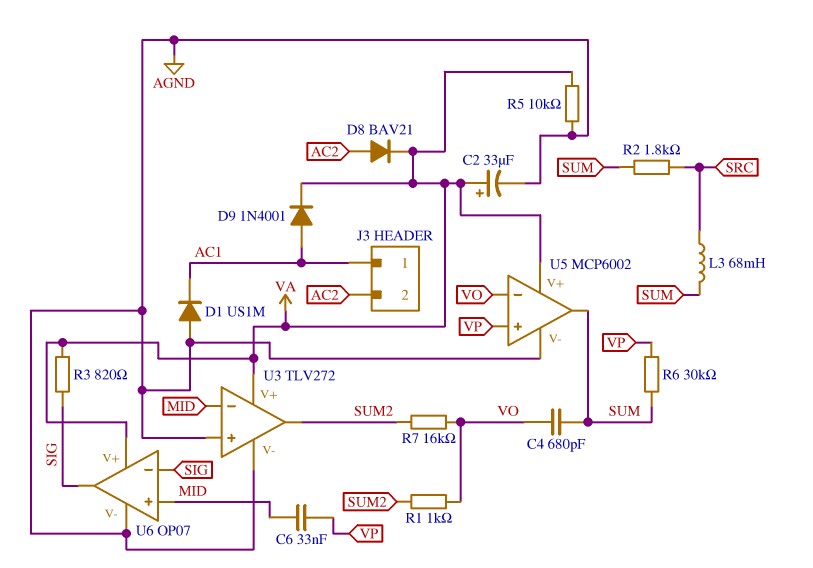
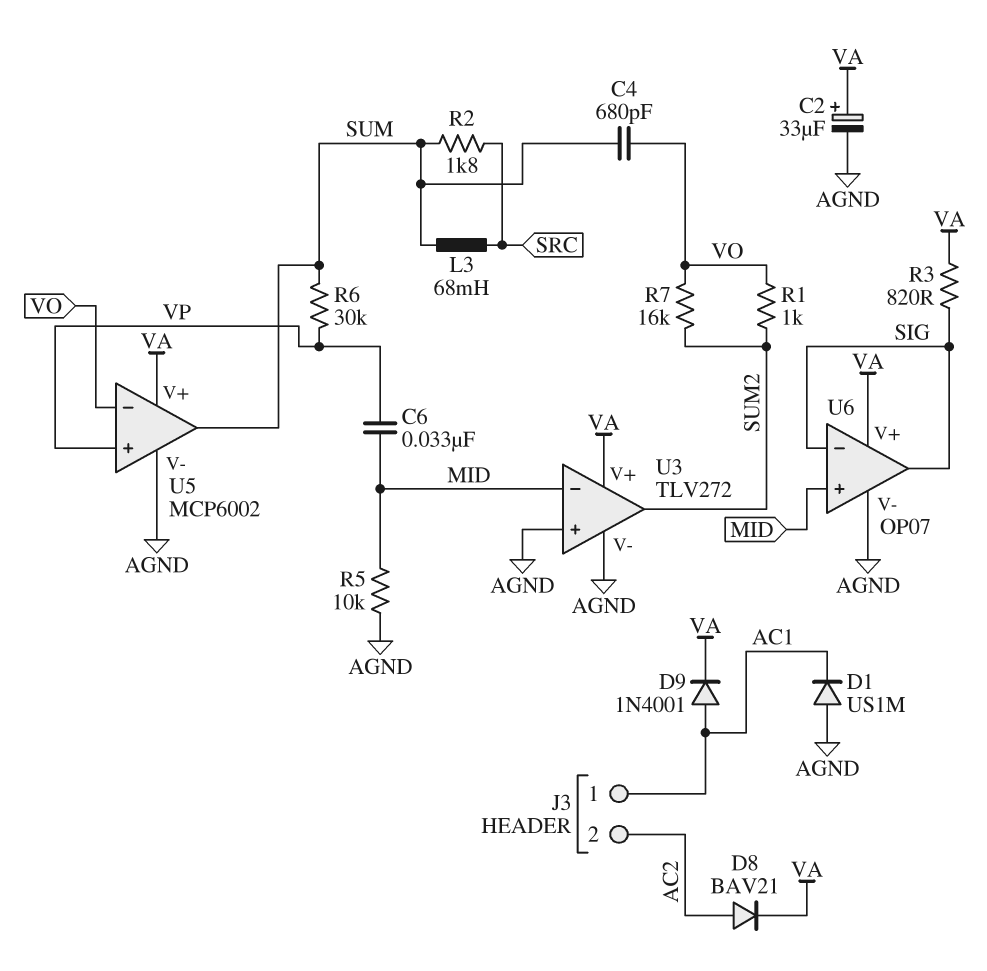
R5: 10k (AGND, VA) -> 10k (AGND, MID)

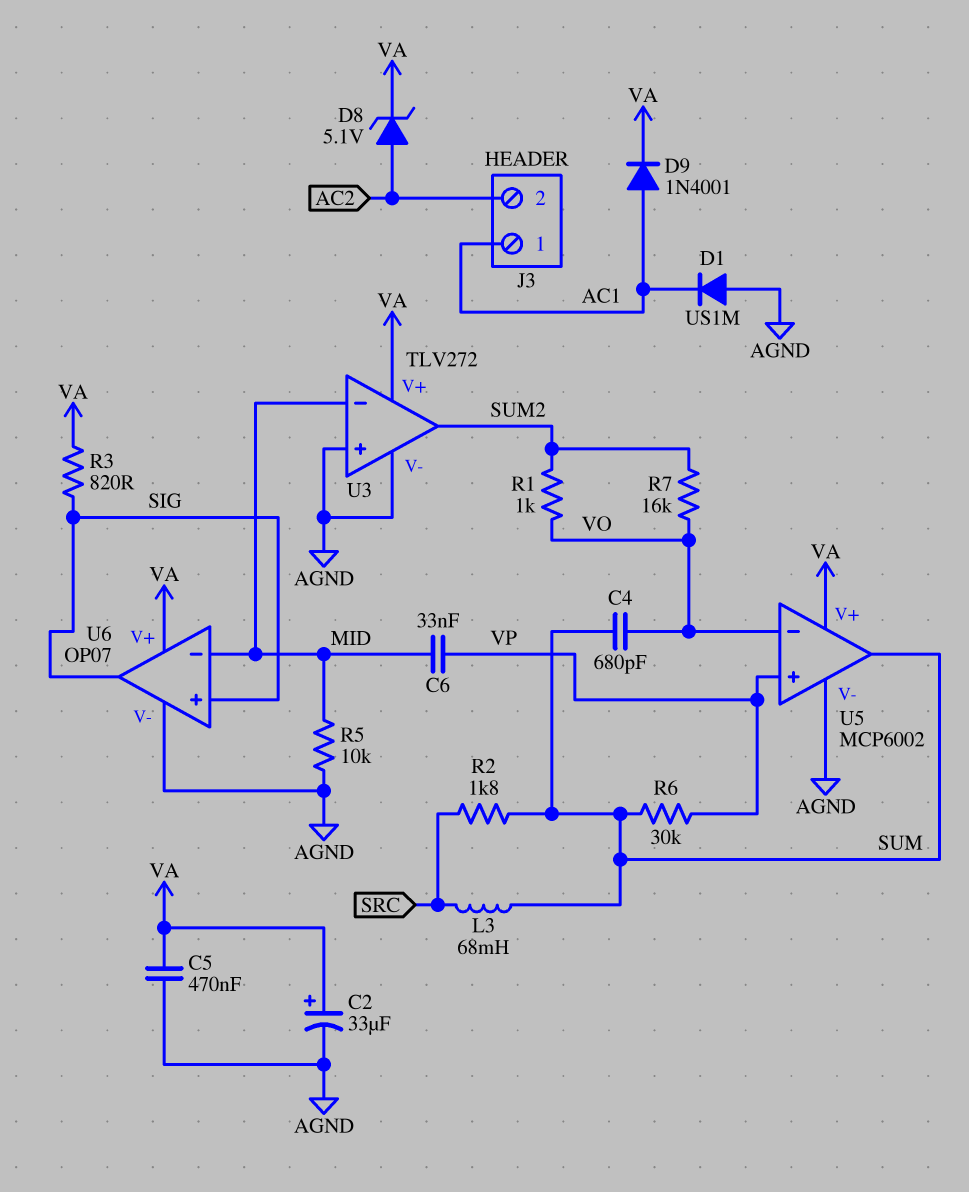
C5: none -> 470nF (AGND, VA)
D8: diode BAV21 (A AC2, K VA) -> zener 5.1V (A AC2, K VA)
U6 pin in+: MID -> SIG
U6 pin in-: SIG -> MID

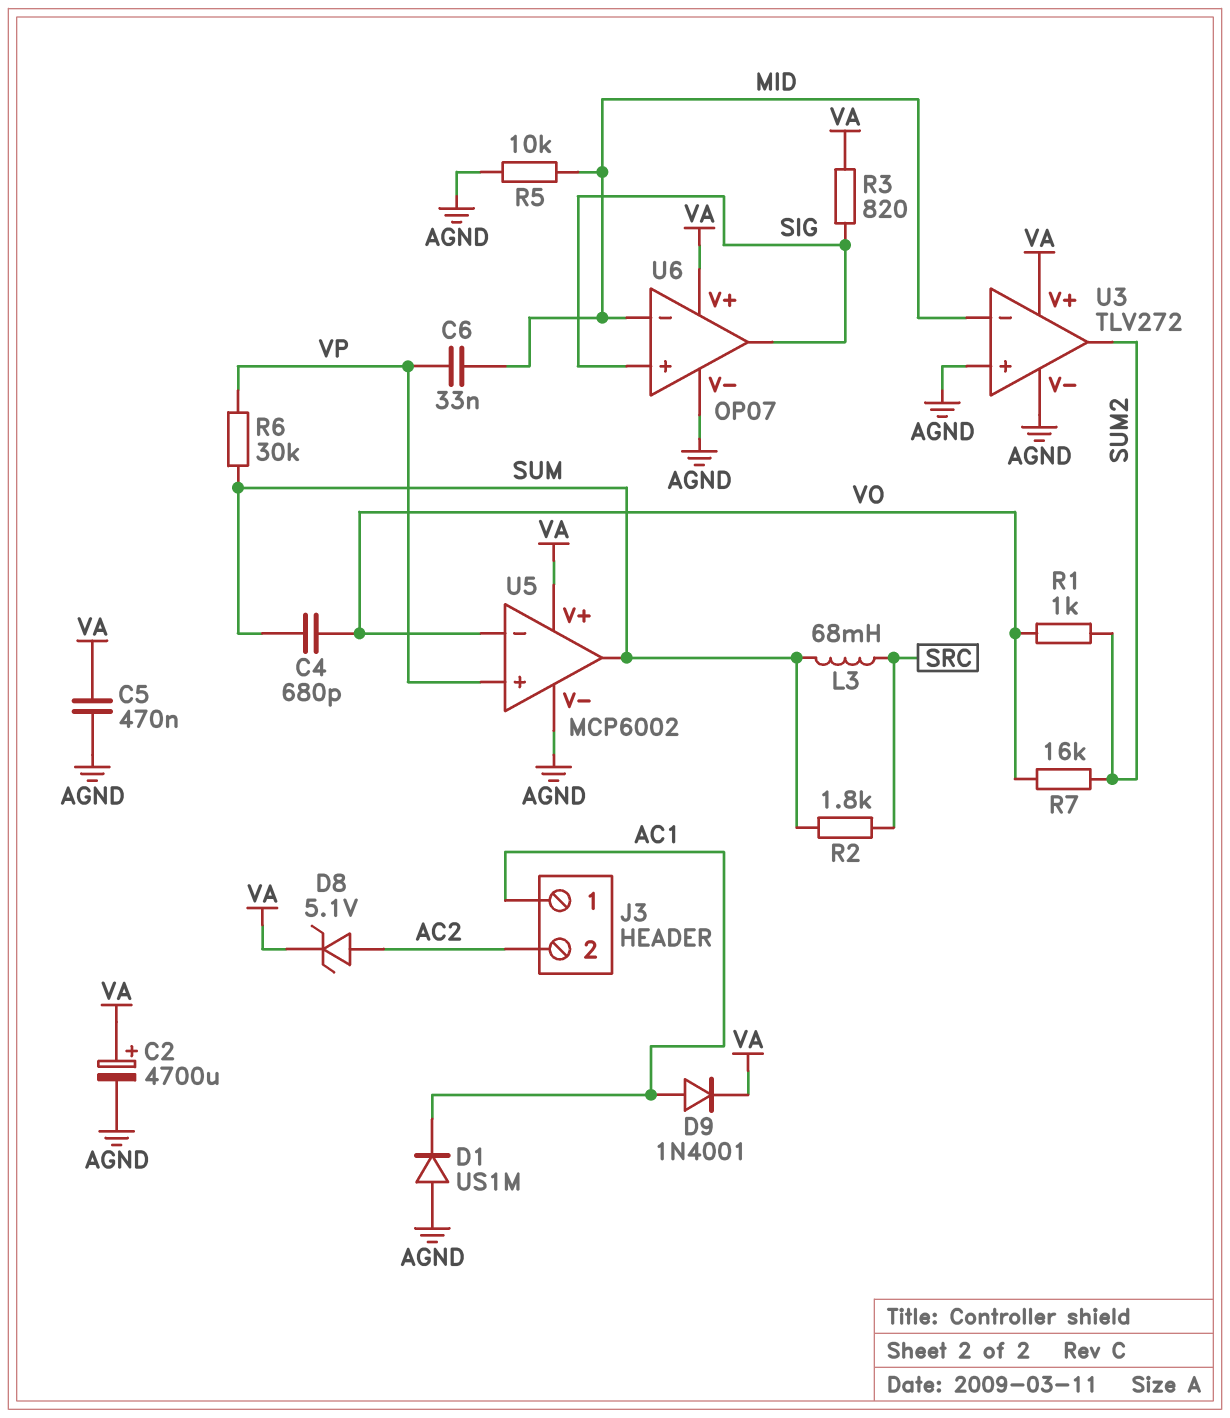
C2: 33uF (plus VA, minus AGND) -> 4700uF (plus VA, minus AGND)

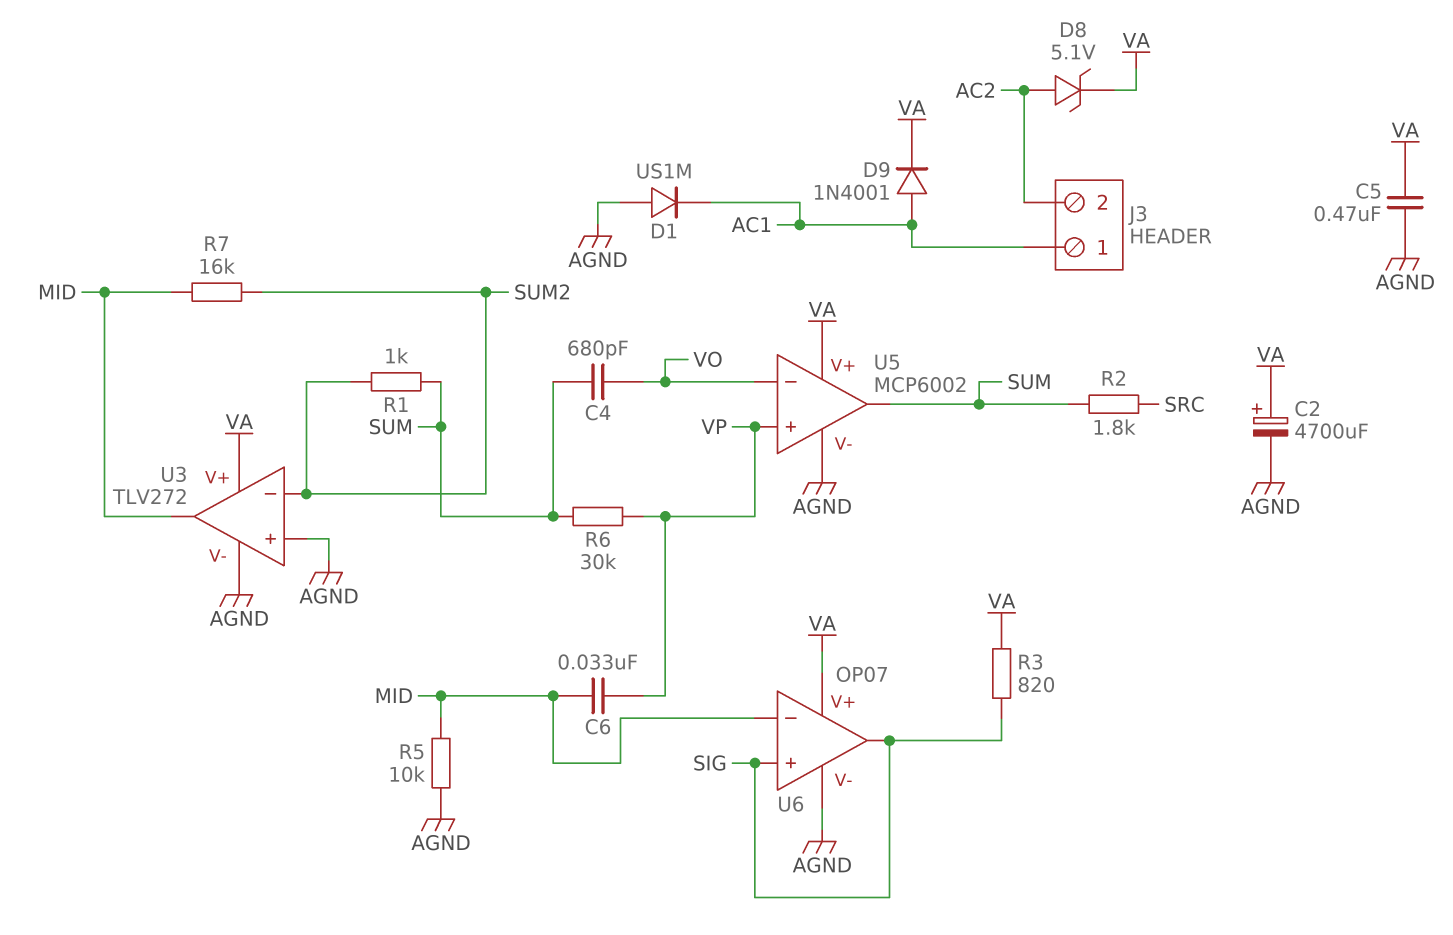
L3: 68mH (SRC, SUM) -> none
R1: 1k (SUM2, VO) -> 1k (SUM, SUM2)
R7: 16k (SUM2, VO) -> 16k (MID, SUM2)
U3 pin in-: MID -> SUM2
U3 pin out: SUM2 -> MID

